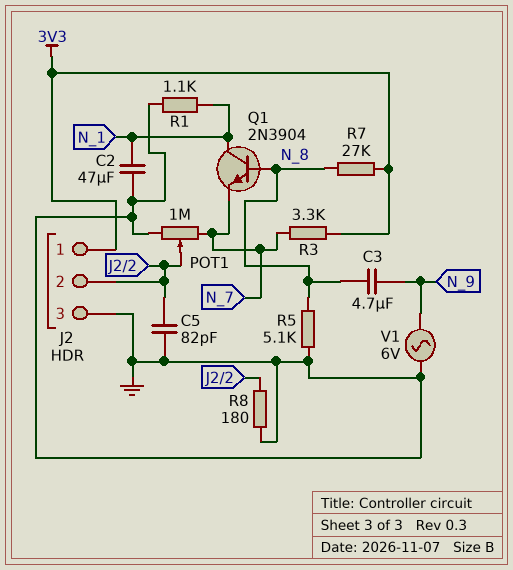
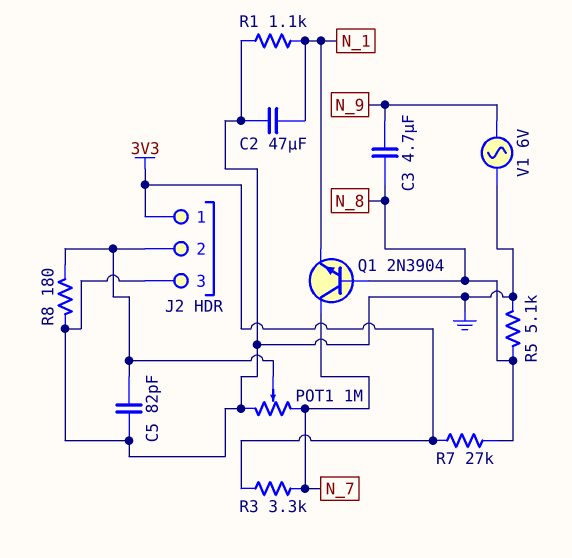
Q1: NPN 2N3904 (B N_8, C N_1, E N_7) -> NPN 2N3904 (B N_8, C N_7, E N_1)

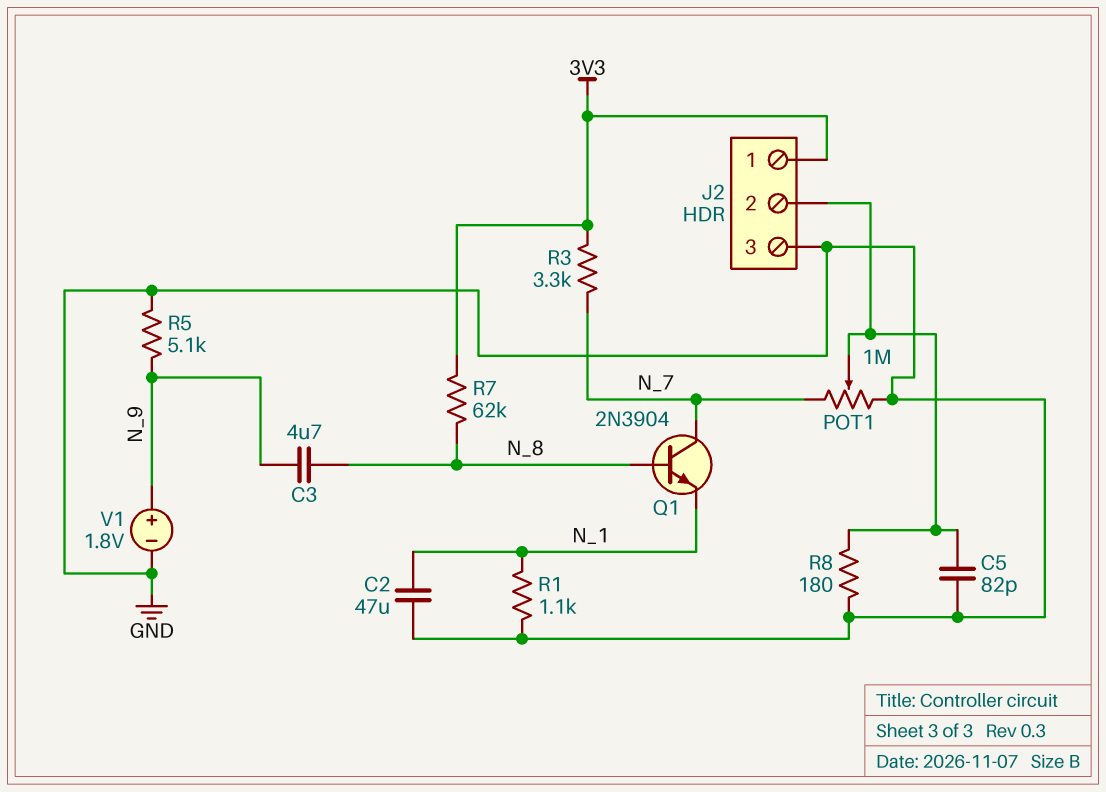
R5: 5.1k (GND, N_8) -> 5.1k (GND, N_9)
R7: 27k (3V3, N_8) -> 62k (3V3, N_8)
V1: AC 6V (GND, N_9) -> 1.8V (plus N_9, minus GND)

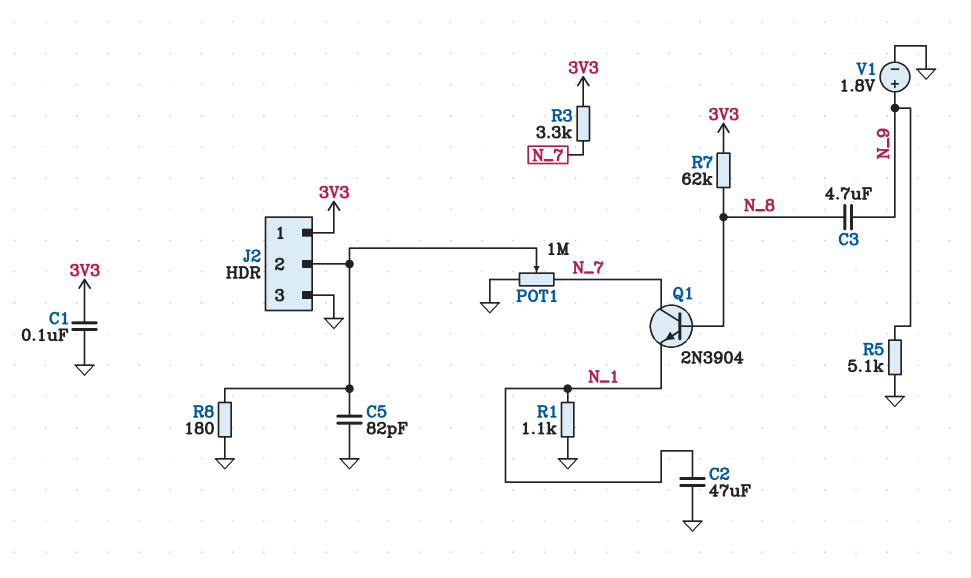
C1: none -> 100nF (3V3, GND)

